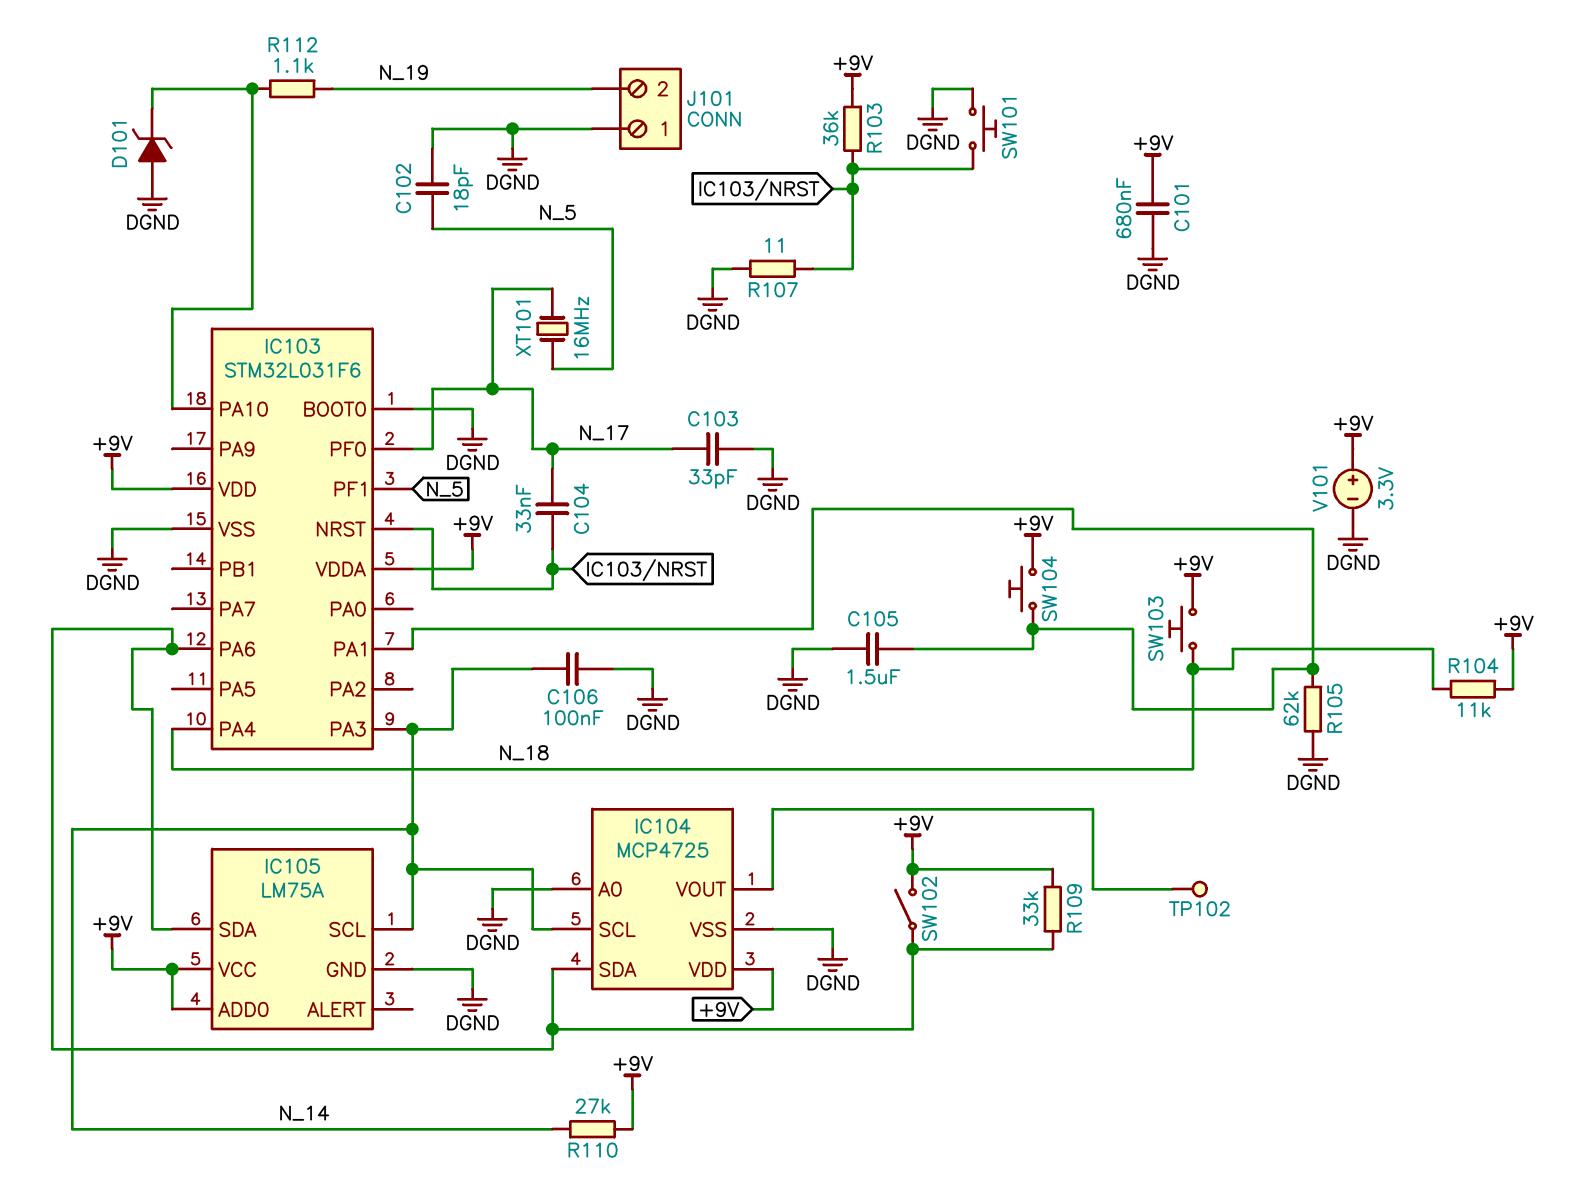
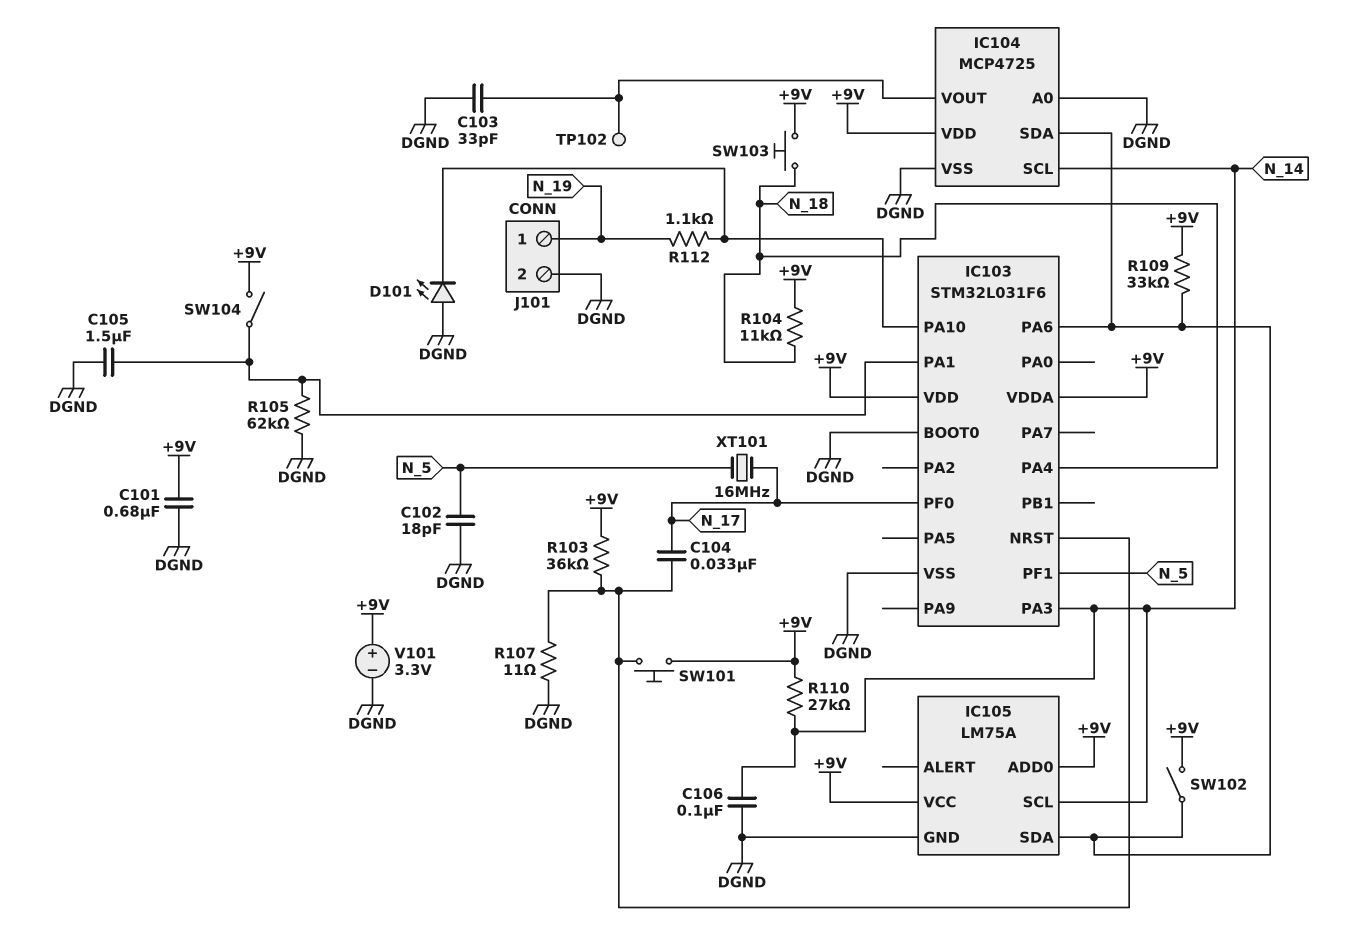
C103: 33pF (DGND, N_17) -> 33pF (DGND, IC104/VOUT)
D101: zener (A DGND, K IC103/PA10) -> LED (A DGND, K IC103/PA10)
J101 pin 1: DGND -> N_19
J101 pin 2: N_19 -> DGND
SW101: button (DGND, IC103/NRST) -> button (+9V, IC103/NRST)
SW104: button (+9V, IC103/PA1) -> switch (+9V, IC103/PA1)

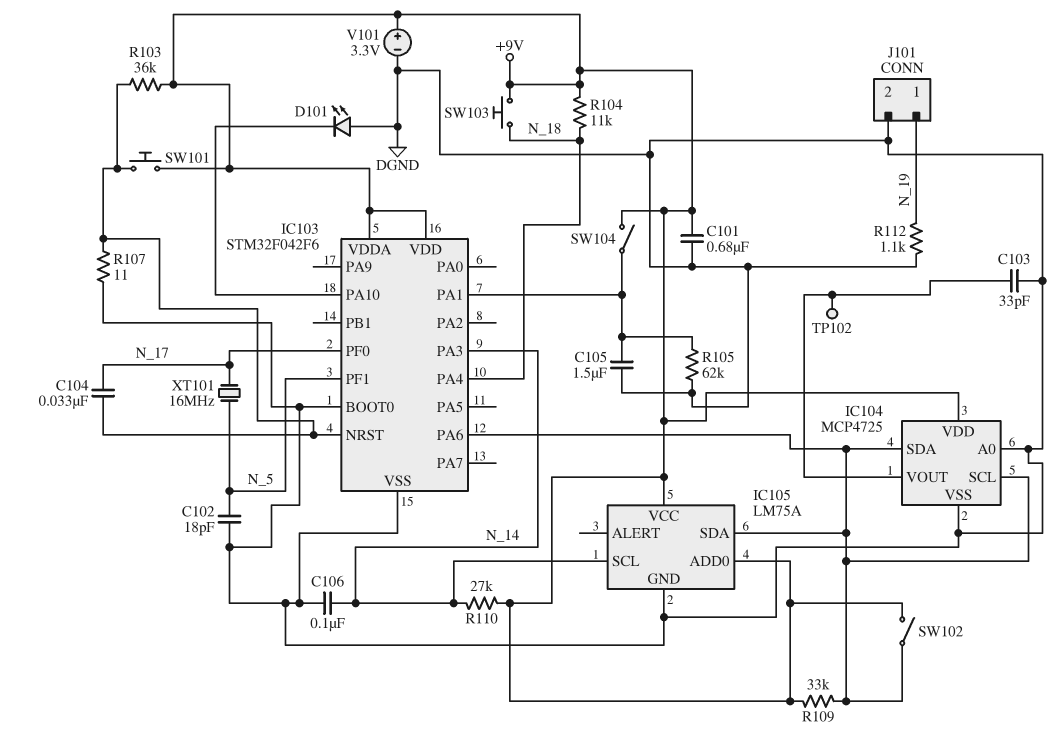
IC103: STM32L031F6 -> STM32F042F6
IC104 pin SCL: N_14 -> IC103/PA6
R112: 1.1k (IC103/PA10, N_19) -> 1.1k (DGND, N_19)

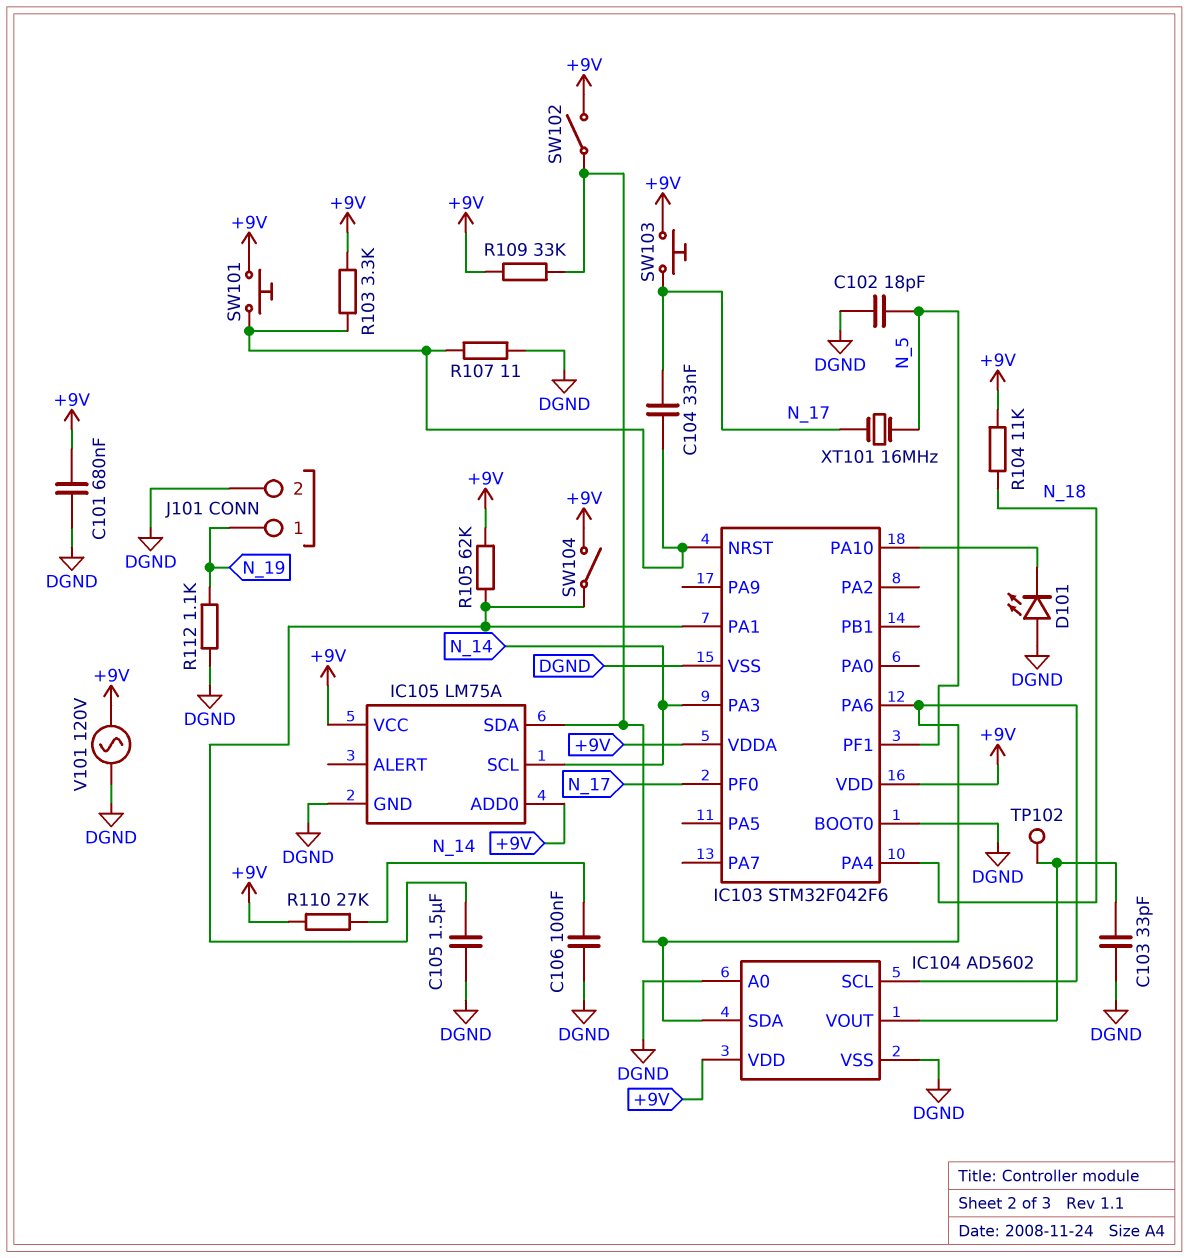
IC104: MCP4725 -> AD5602
R103: 36k (+9V, IC103/NRST) -> 3.3k (+9V, IC103/NRST)
R105: 62k (DGND, IC103/PA1) -> 62k (+9V, IC103/PA1)
SW103: button (+9V, N_18) -> button (+9V, N_17)
V101: 3.3V (plus +9V, minus DGND) -> AC 120V (+9V, DGND)

